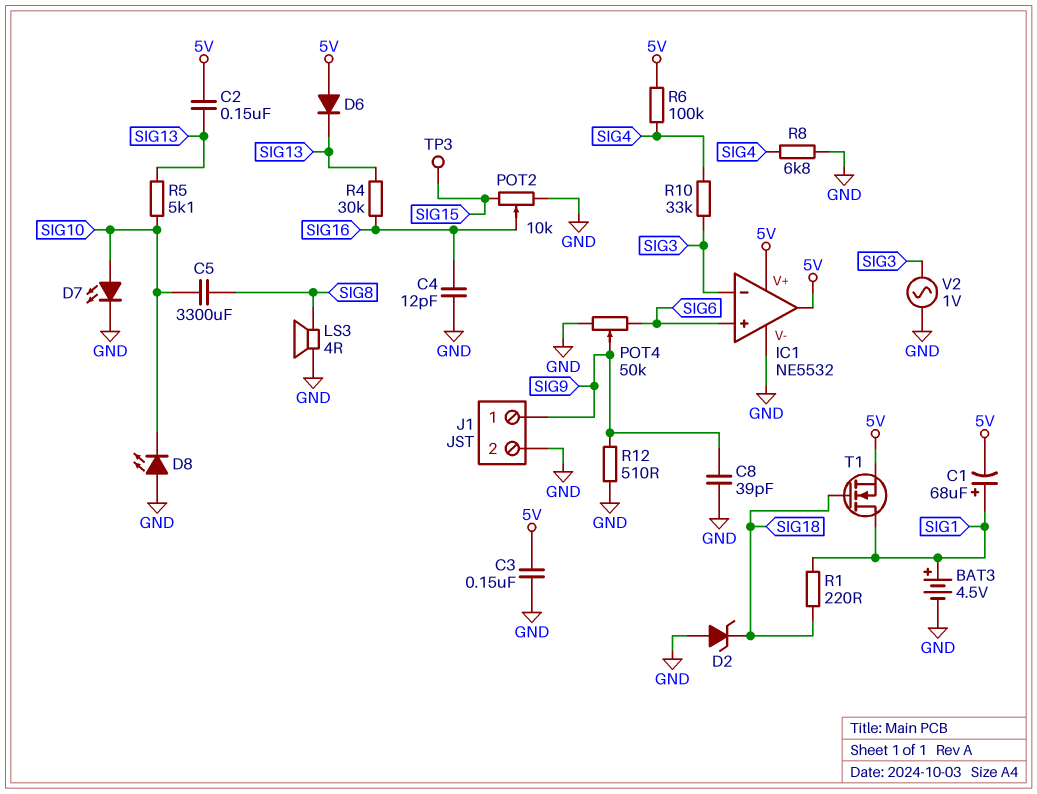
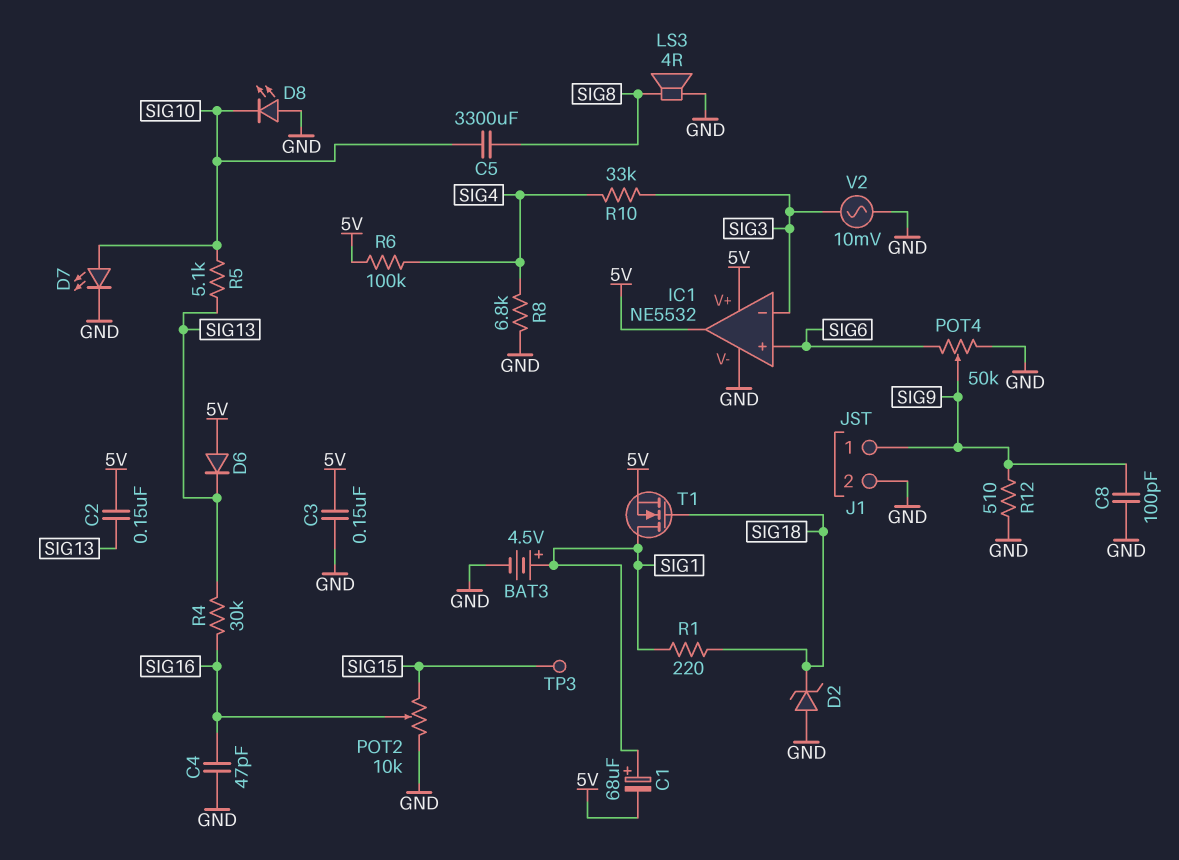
C4: 12pF (GND, SIG16) -> 47pF (GND, SIG16)
C8: 39pF (GND, SIG9) -> 100pF (GND, SIG9)
V2: AC 1V (GND, SIG3) -> AC 10mV (GND, SIG3)

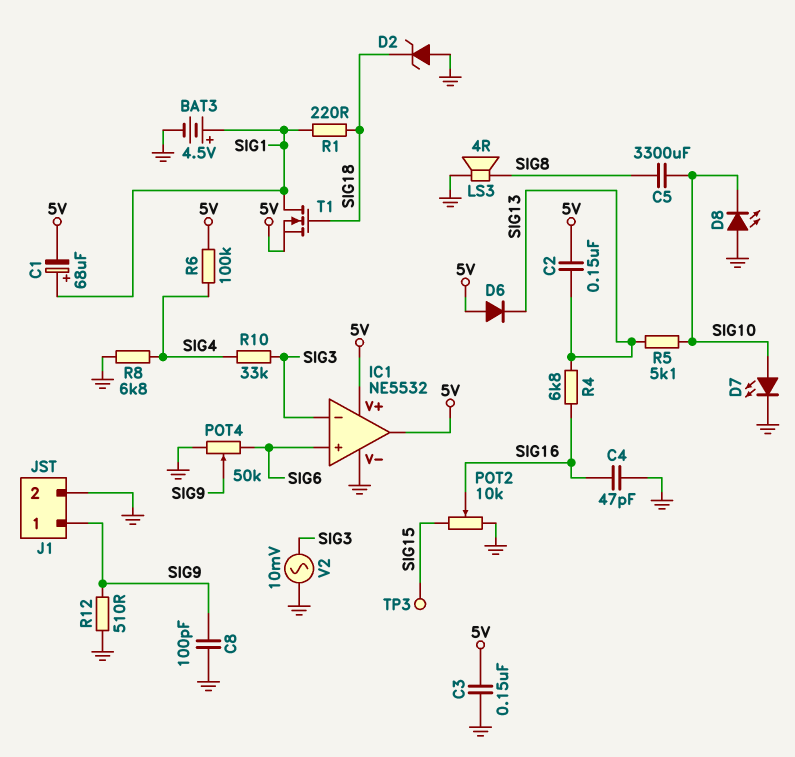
R4: 30k (SIG13, SIG16) -> 6.8k (SIG13, SIG16)

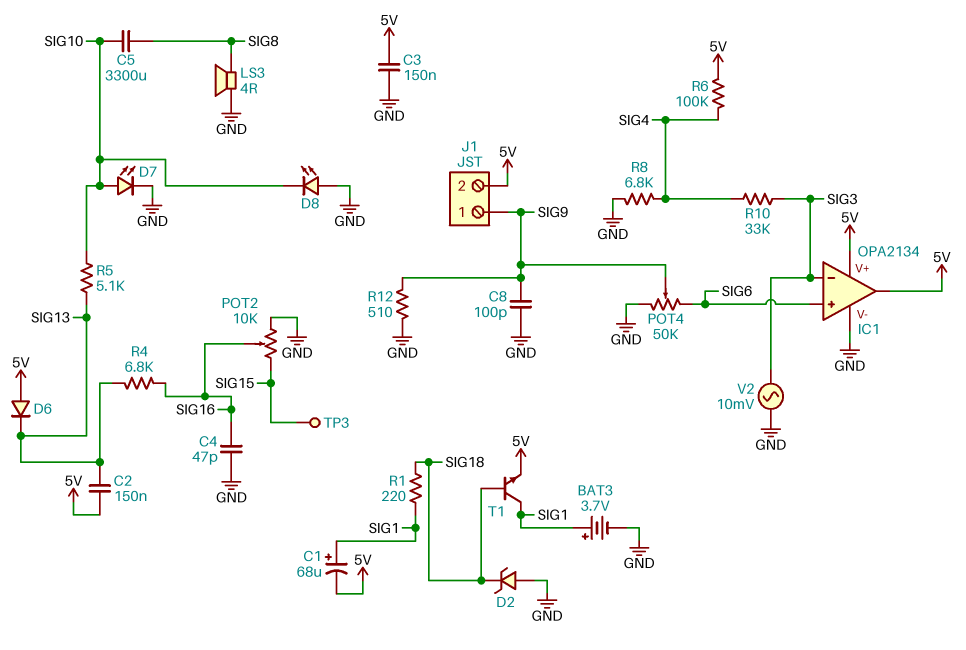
BAT3: 4.5V (plus SIG1, minus GND) -> 3.7V (plus SIG1, minus GND)
IC1: NE5532 -> OPA2134
J1 pin 2: GND -> 5V
T1: NMOS (G SIG18, D SIG1, S 5V) -> NPN (B SIG18, C SIG1, E 5V)

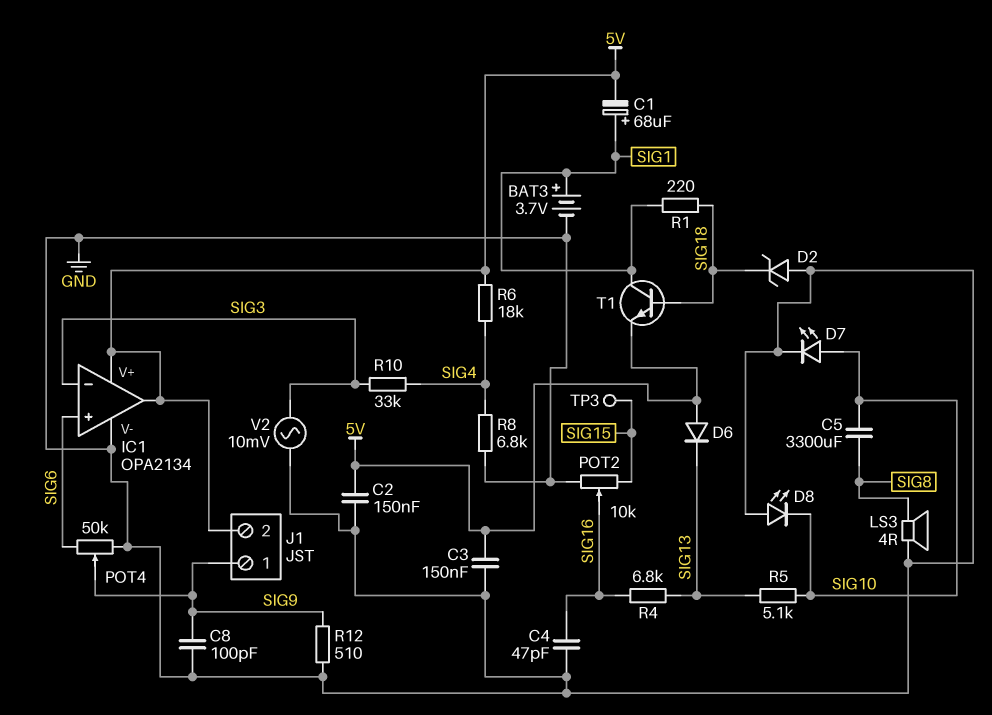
C2: 150nF (5V, SIG13) -> 150nF (5V, GND)
R6: 100k (5V, SIG4) -> 18k (5V, SIG4)

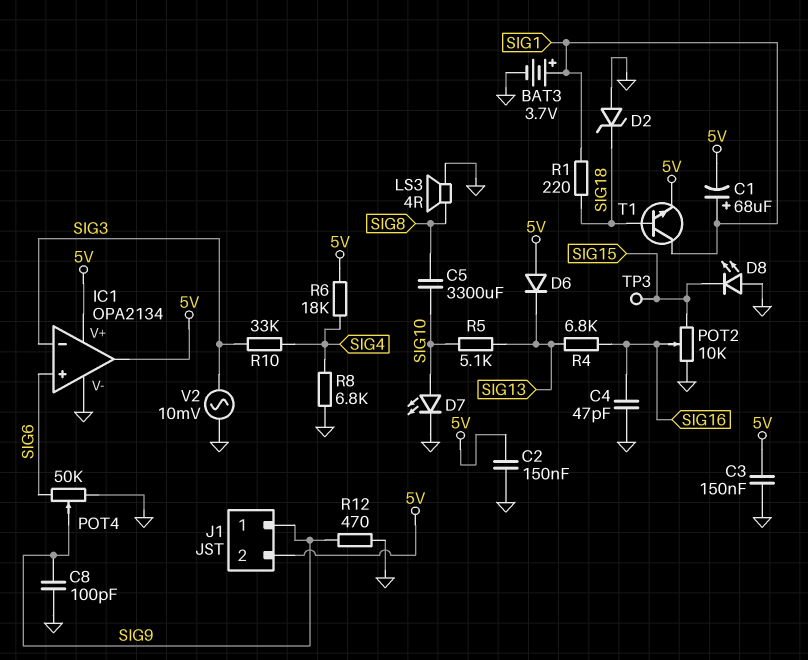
D8: LED (A GND, K SIG10) -> LED (A GND, K SIG15)
R12: 510 (GND, SIG9) -> 470 (GND, SIG9)

